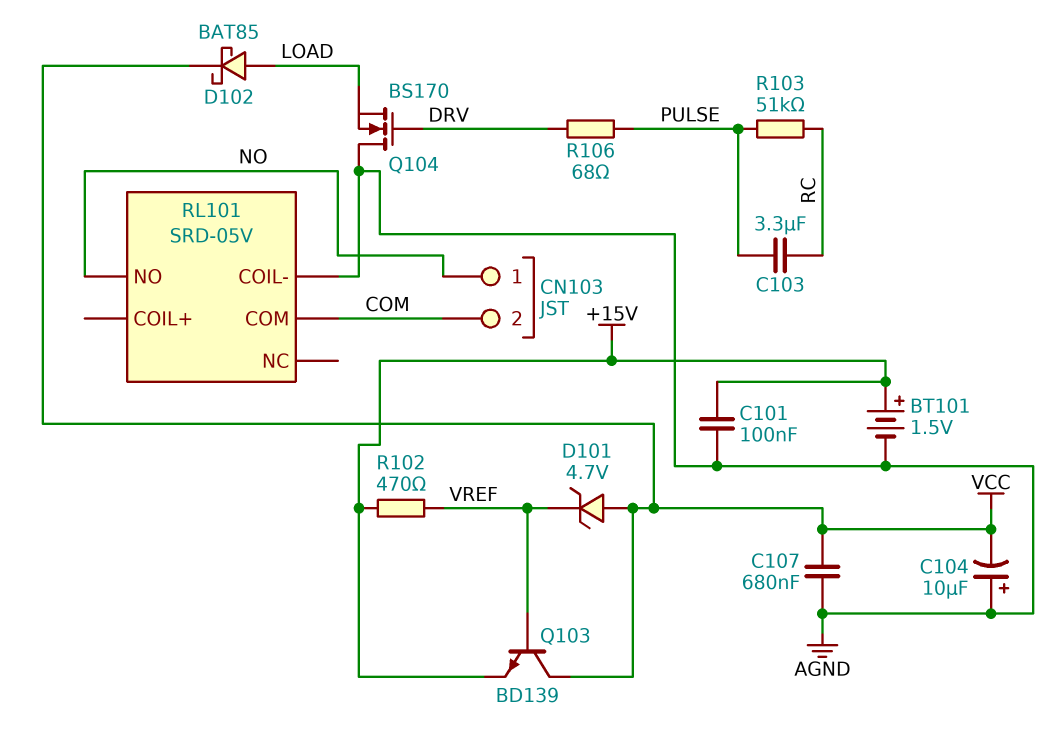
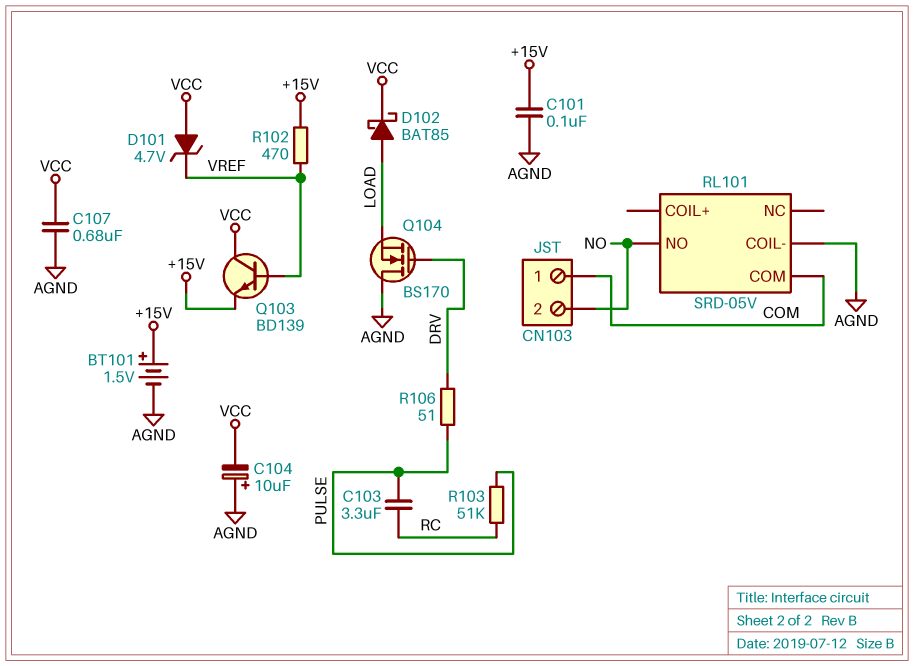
CN103 pin 1: NO -> COM
CN103 pin 2: COM -> NO
R106: 68 (DRV, PULSE) -> 51 (DRV, PULSE)

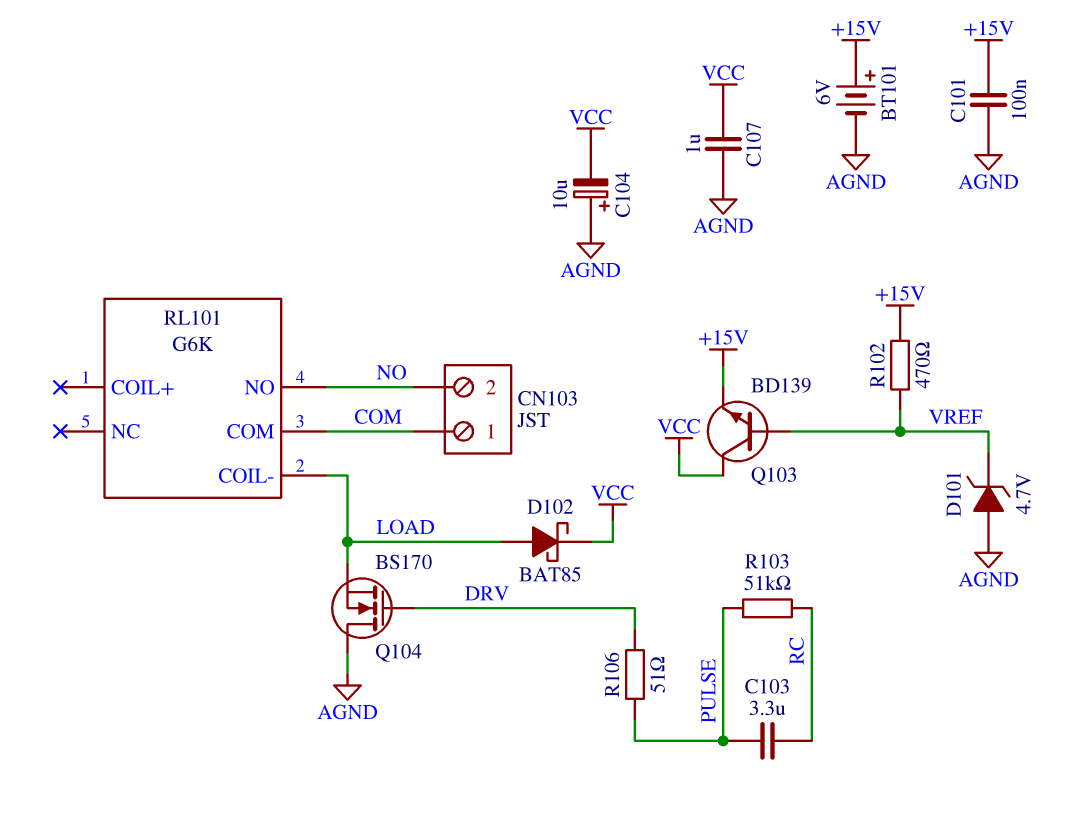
BT101: 1.5V (plus +15V, minus AGND) -> 6V (plus +15V, minus AGND)
C107: 680nF (AGND, VCC) -> 1uF (AGND, VCC)
D101: zener 4.7V (A VCC, K VREF) -> zener 4.7V (A AGND, K VREF)
RL101: SRD-05V -> G6K
RL101 pin COIL-: AGND -> LOAD

